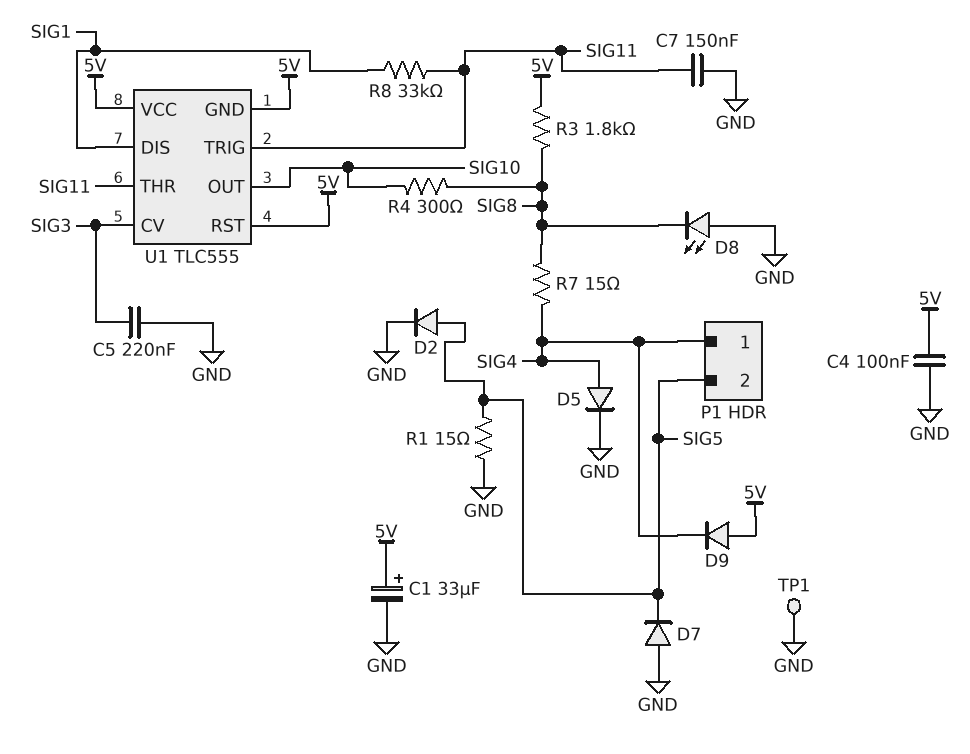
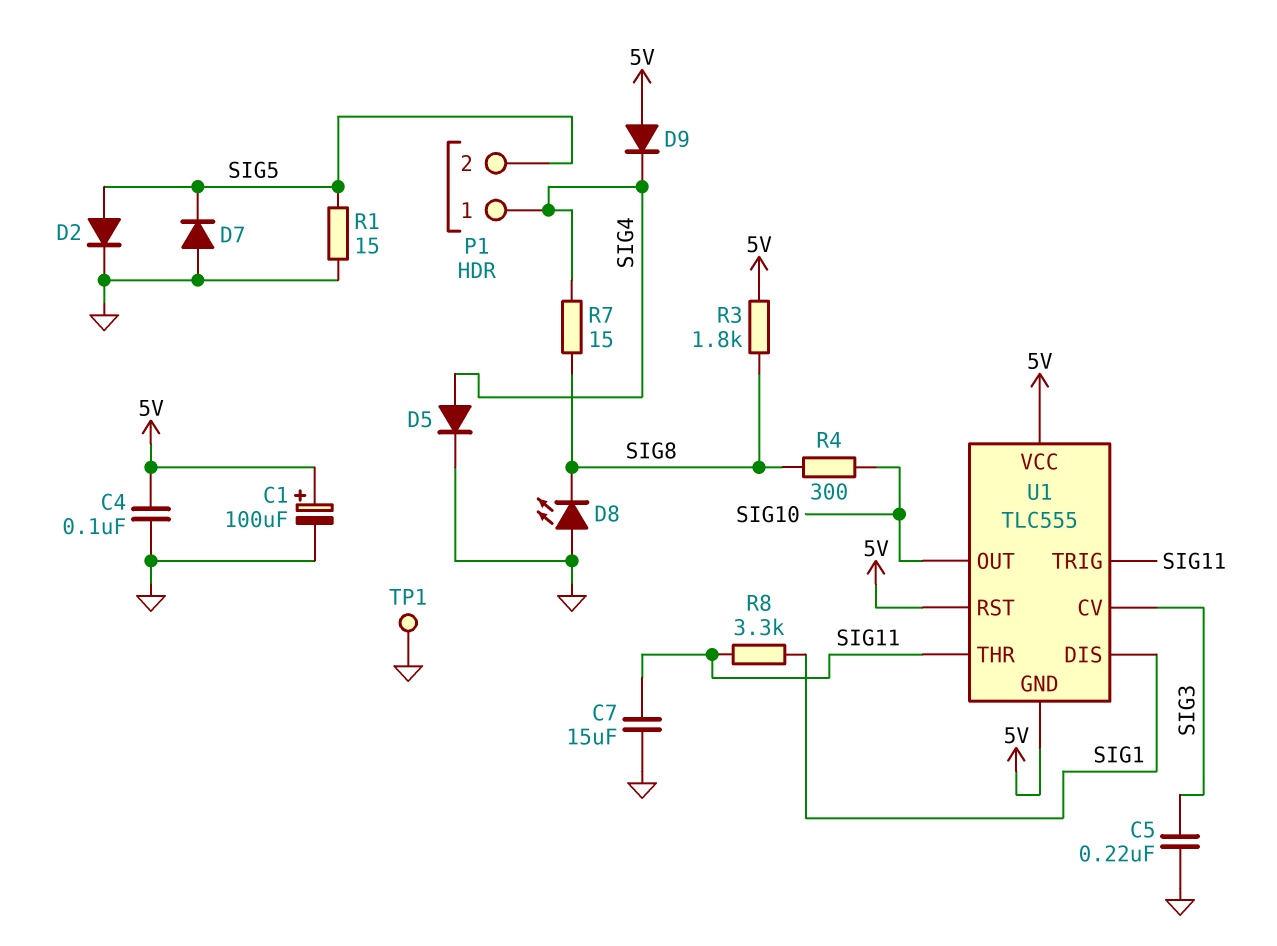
C1: 33uF (plus 5V, minus GND) -> 100uF (plus 5V, minus GND)
C7: 150nF (GND, SIG11) -> 15uF (GND, SIG11)
R8: 33k (SIG1, SIG11) -> 3.3k (SIG1, SIG11)

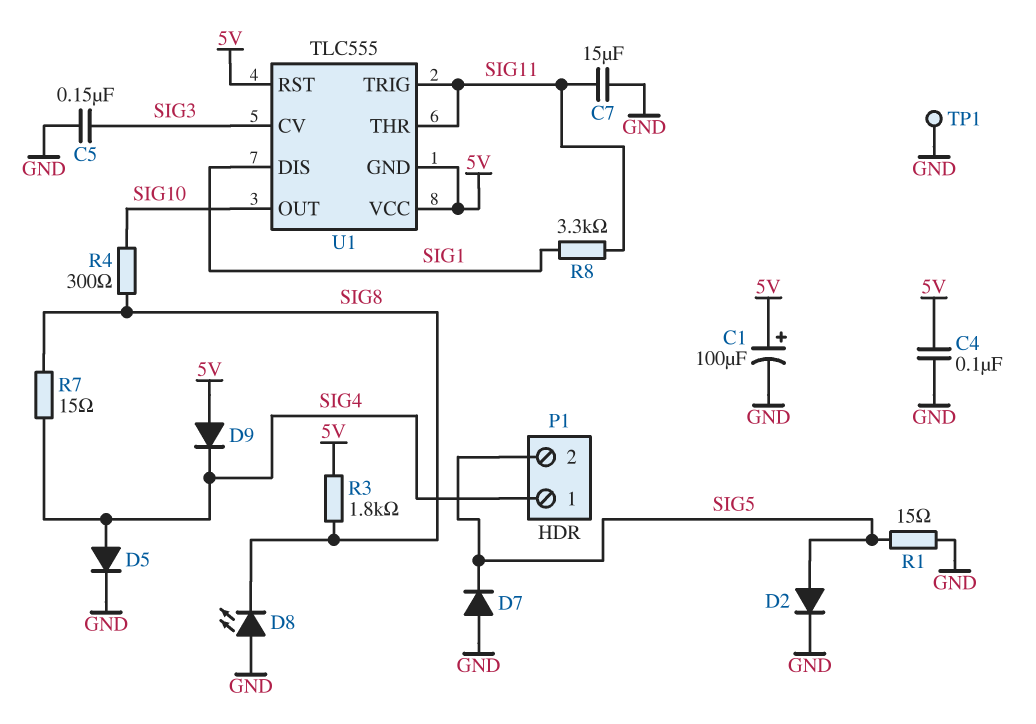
C5: 220nF (GND, SIG3) -> 150nF (GND, SIG3)

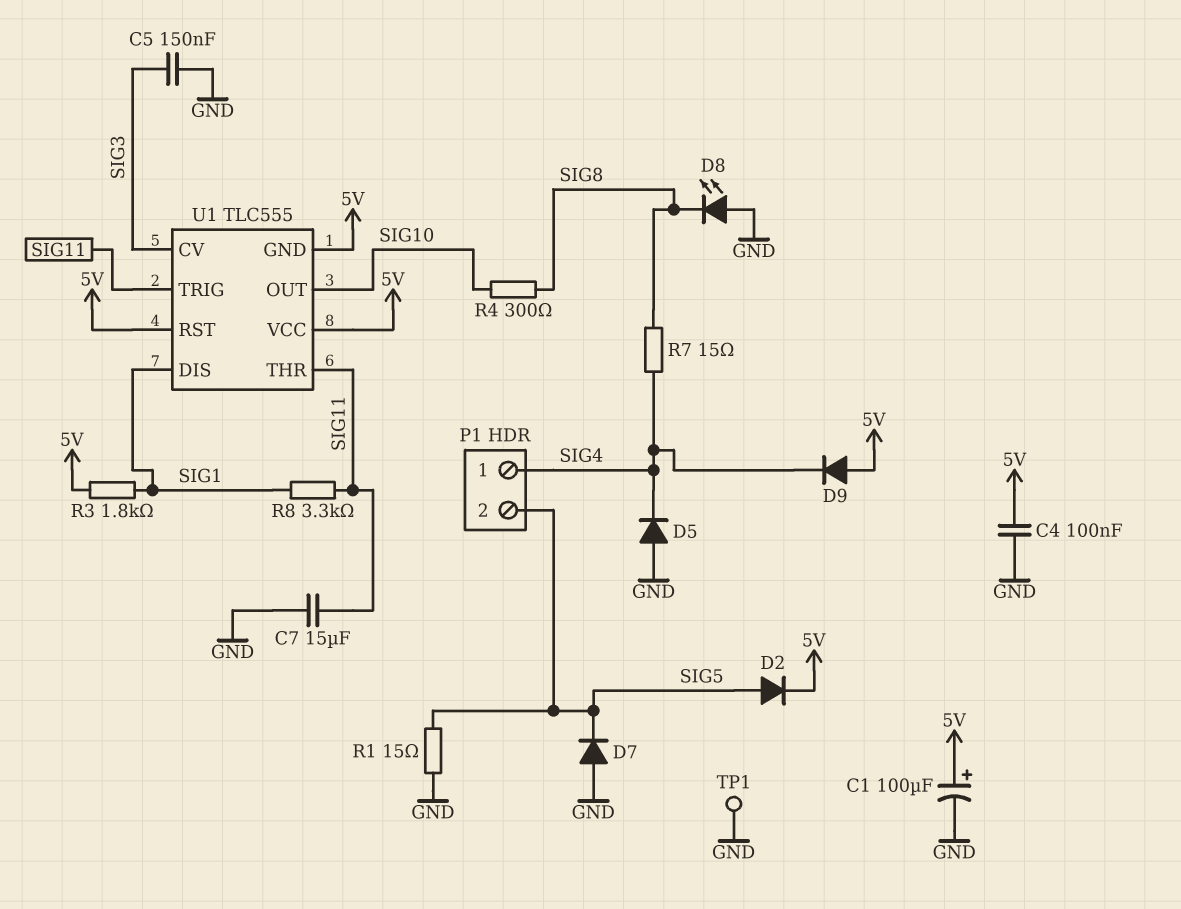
D2: diode (A SIG5, K GND) -> diode (A SIG5, K 5V)
D5: diode (A SIG4, K GND) -> diode (A GND, K SIG4)
R3: 1.8k (5V, SIG8) -> 1.8k (5V, SIG1)

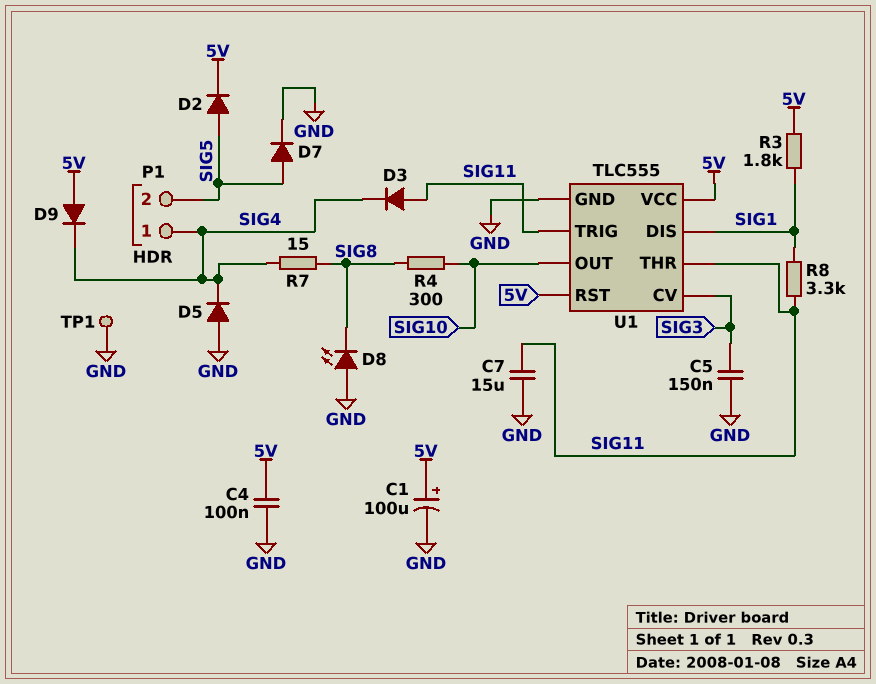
D3: none -> diode (A SIG11, K SIG4)
D7: diode (A GND, K SIG5) -> diode (A SIG5, K GND)
R1: 15 (GND, SIG5) -> none
U1 pin GND: 5V -> GND

